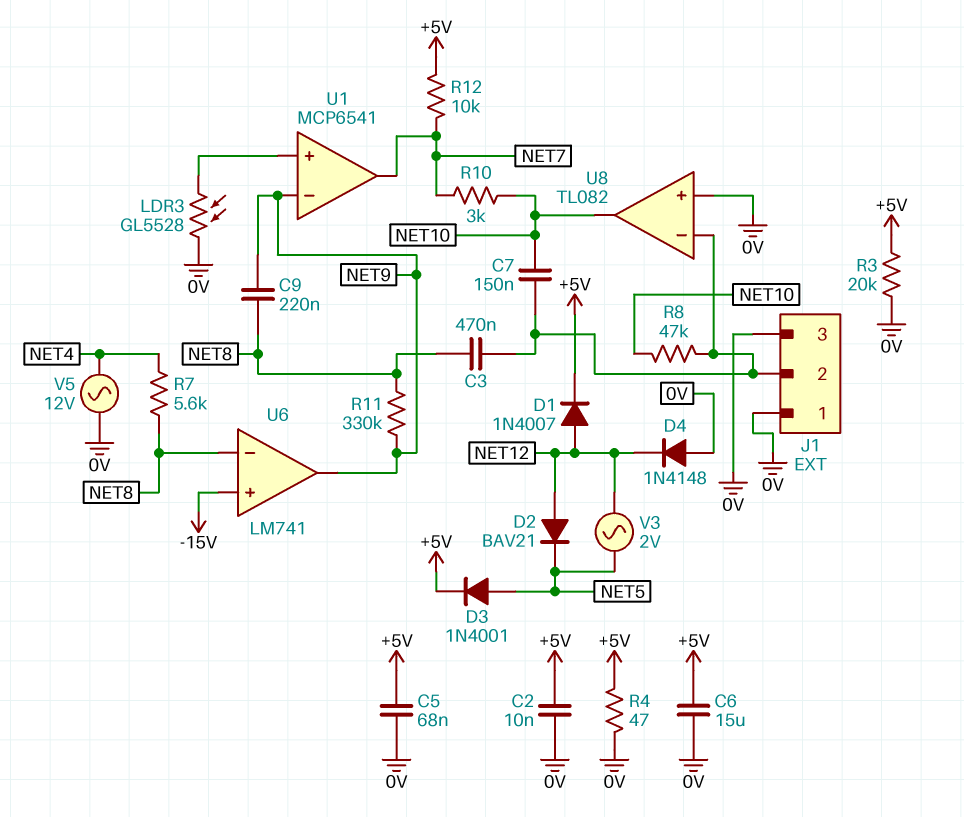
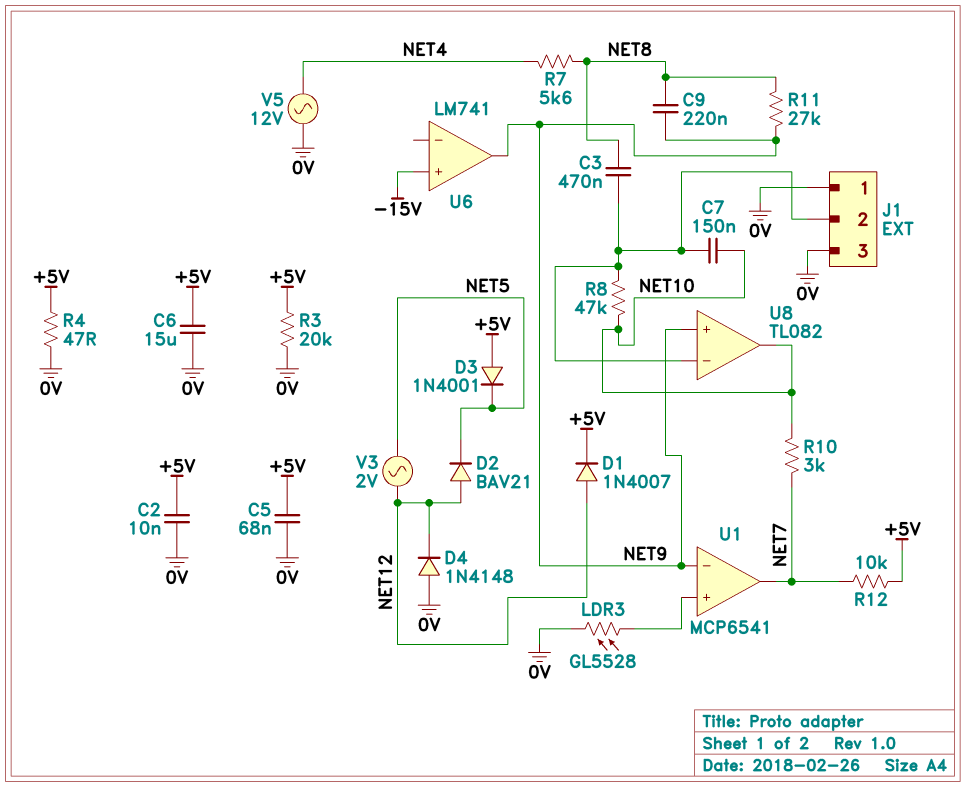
D3: diode 1N4001 (A NET5, K +5V) -> diode 1N4001 (A +5V, K NET5)
R11: 330k (NET8, NET9) -> 27k (NET8, NET9)
U6 pin in-: NET8 -> none
U8 pin in+: 0V -> NET9

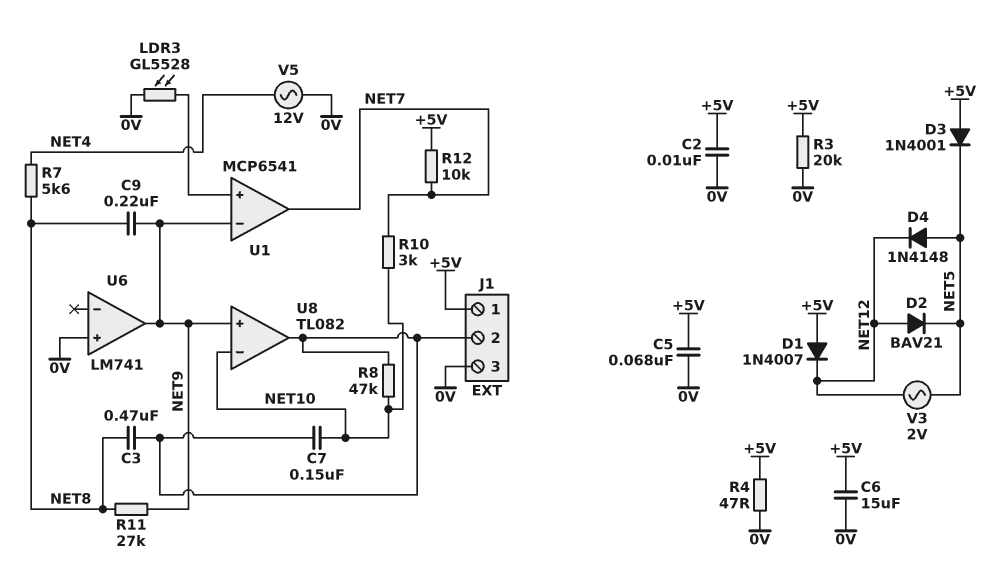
D1: diode 1N4007 (A NET12, K +5V) -> diode 1N4007 (A +5V, K NET12)
D4: diode 1N4148 (A 0V, K NET12) -> diode 1N4148 (A NET5, K NET12)
J1 pin 1: 0V -> +5V
U6 pin in+: -15V -> 0V
U8 pin in-: J1/2 -> NET10
U8 pin out: NET10 -> J1/2

